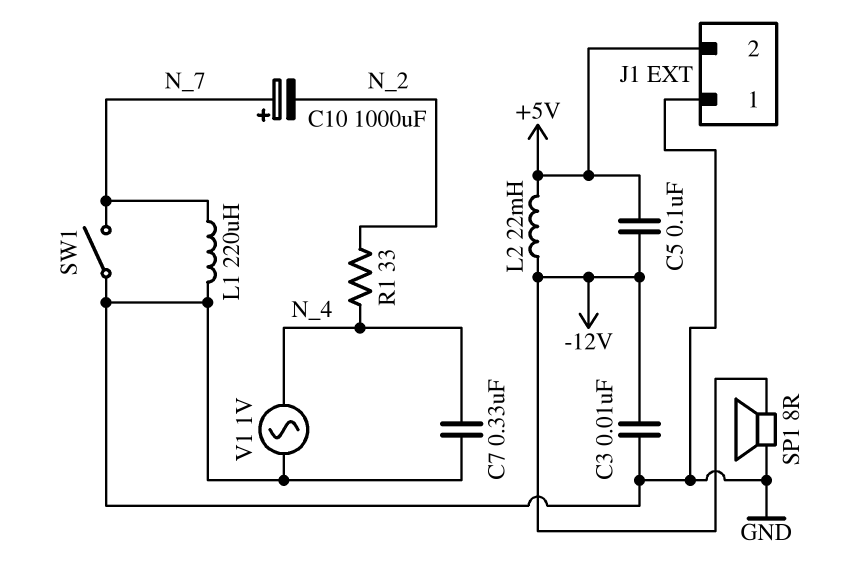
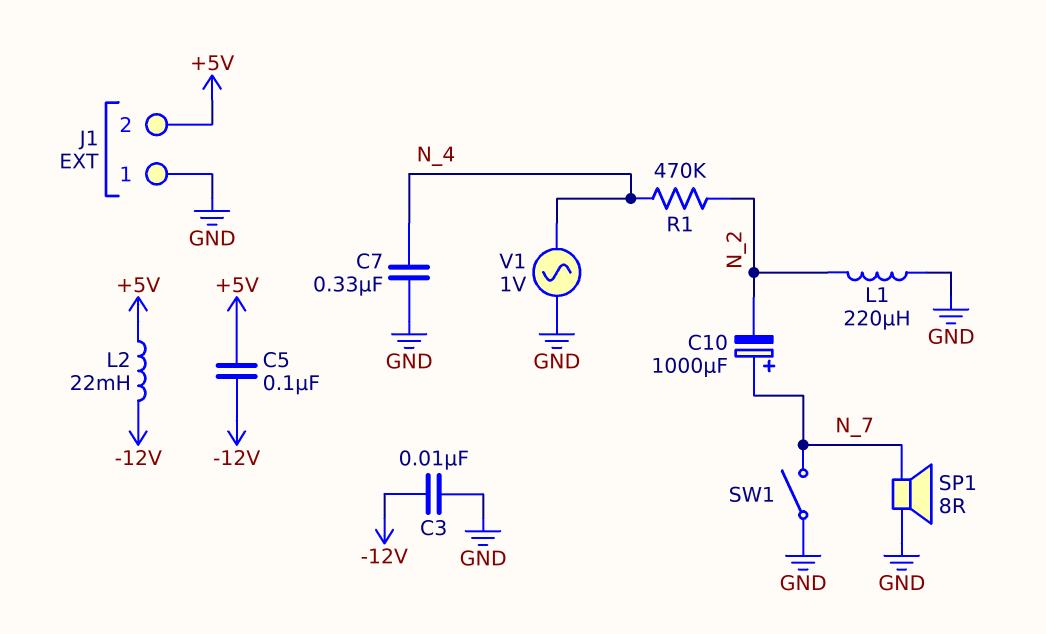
L1: 220uH (GND, N_7) -> 220uH (GND, N_2)
R1: 33 (N_2, N_4) -> 470k (N_2, N_4)
SP1: speaker 8R (-12V, GND) -> speaker 8R (GND, N_7)

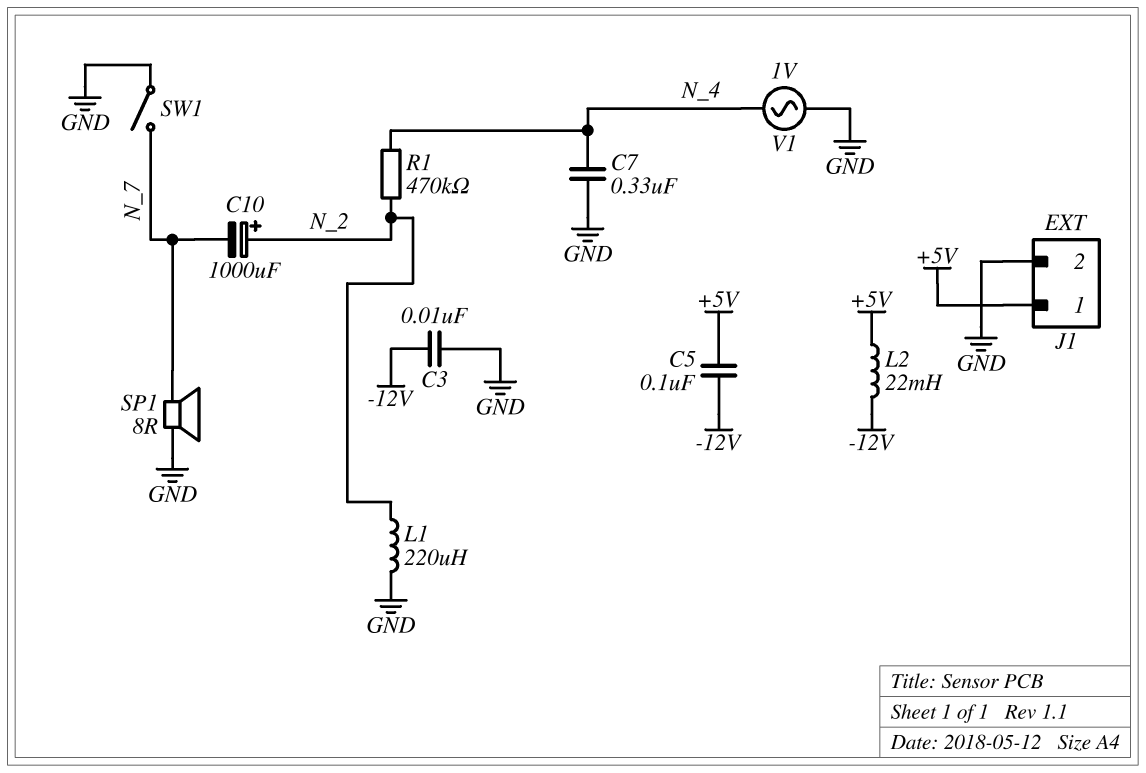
C10: 1000uF (plus N_7, minus N_2) -> 1000uF (plus N_2, minus N_7)
J1 pin 1: GND -> +5V
J1 pin 2: +5V -> GND

